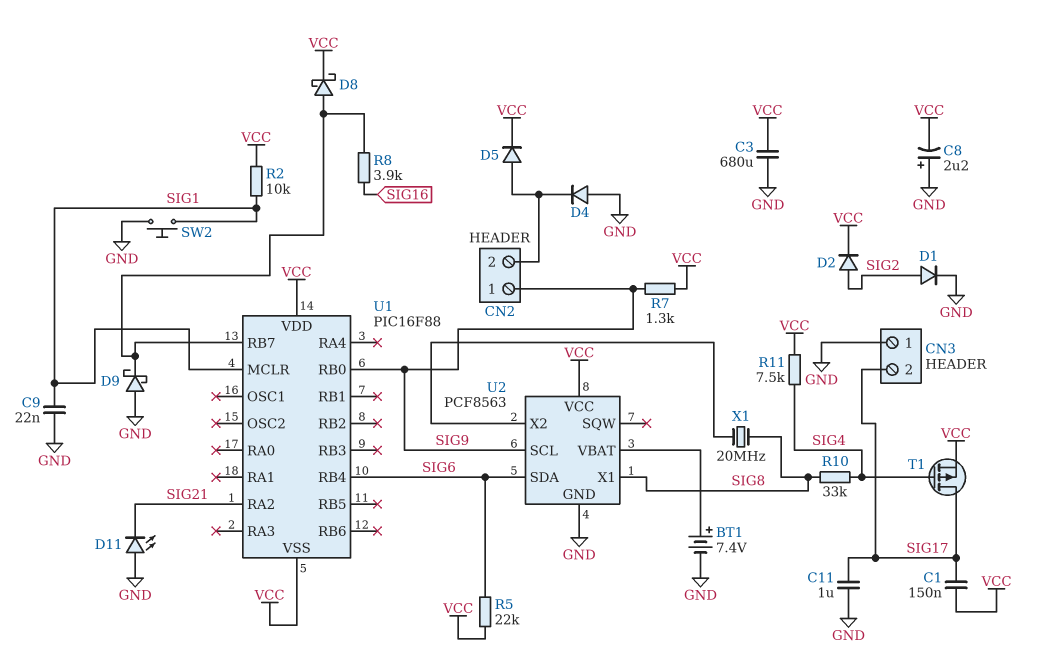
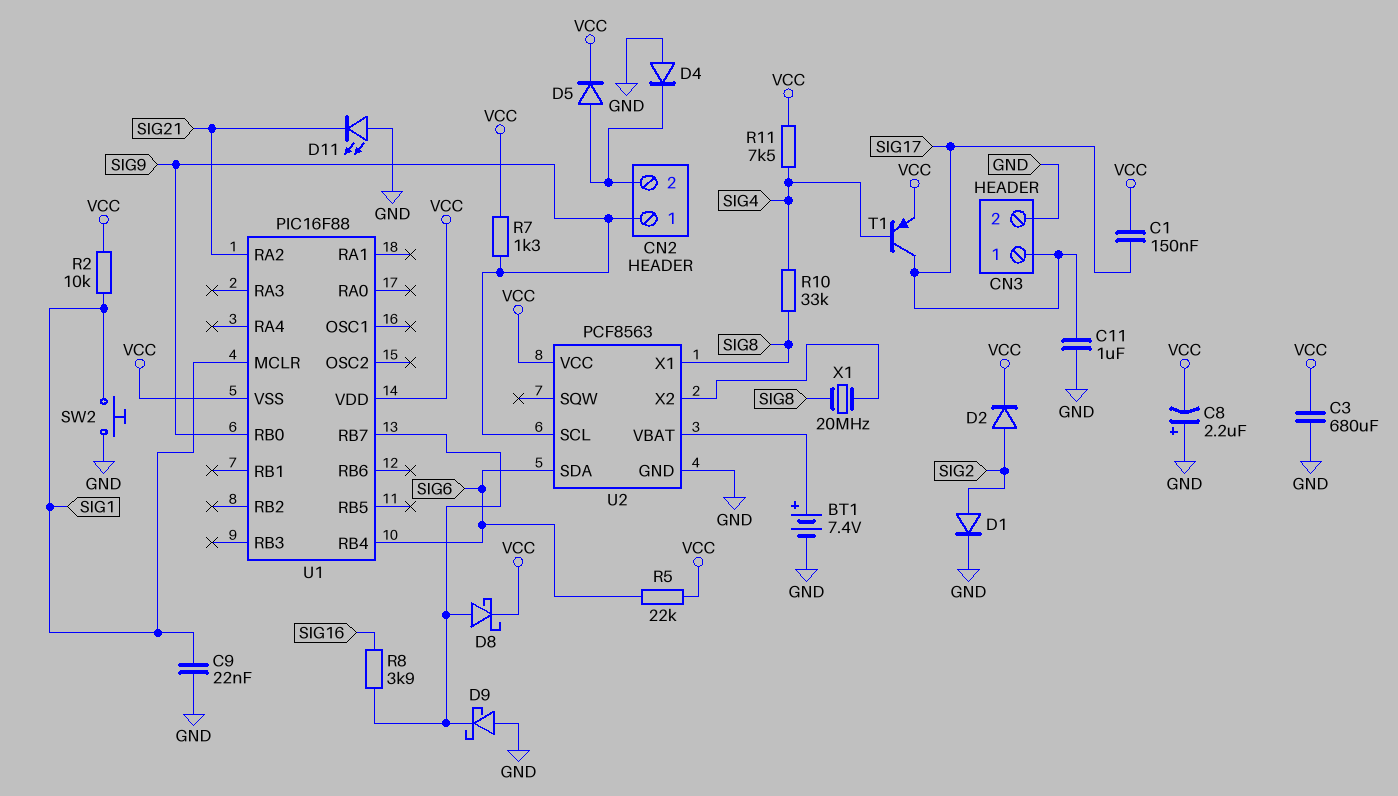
CN3 pin 1: GND -> SIG17
CN3 pin 2: SIG17 -> GND
T1: PMOS (G SIG4, D SIG17, S VCC) -> PNP (B SIG4, C SIG17, E VCC)

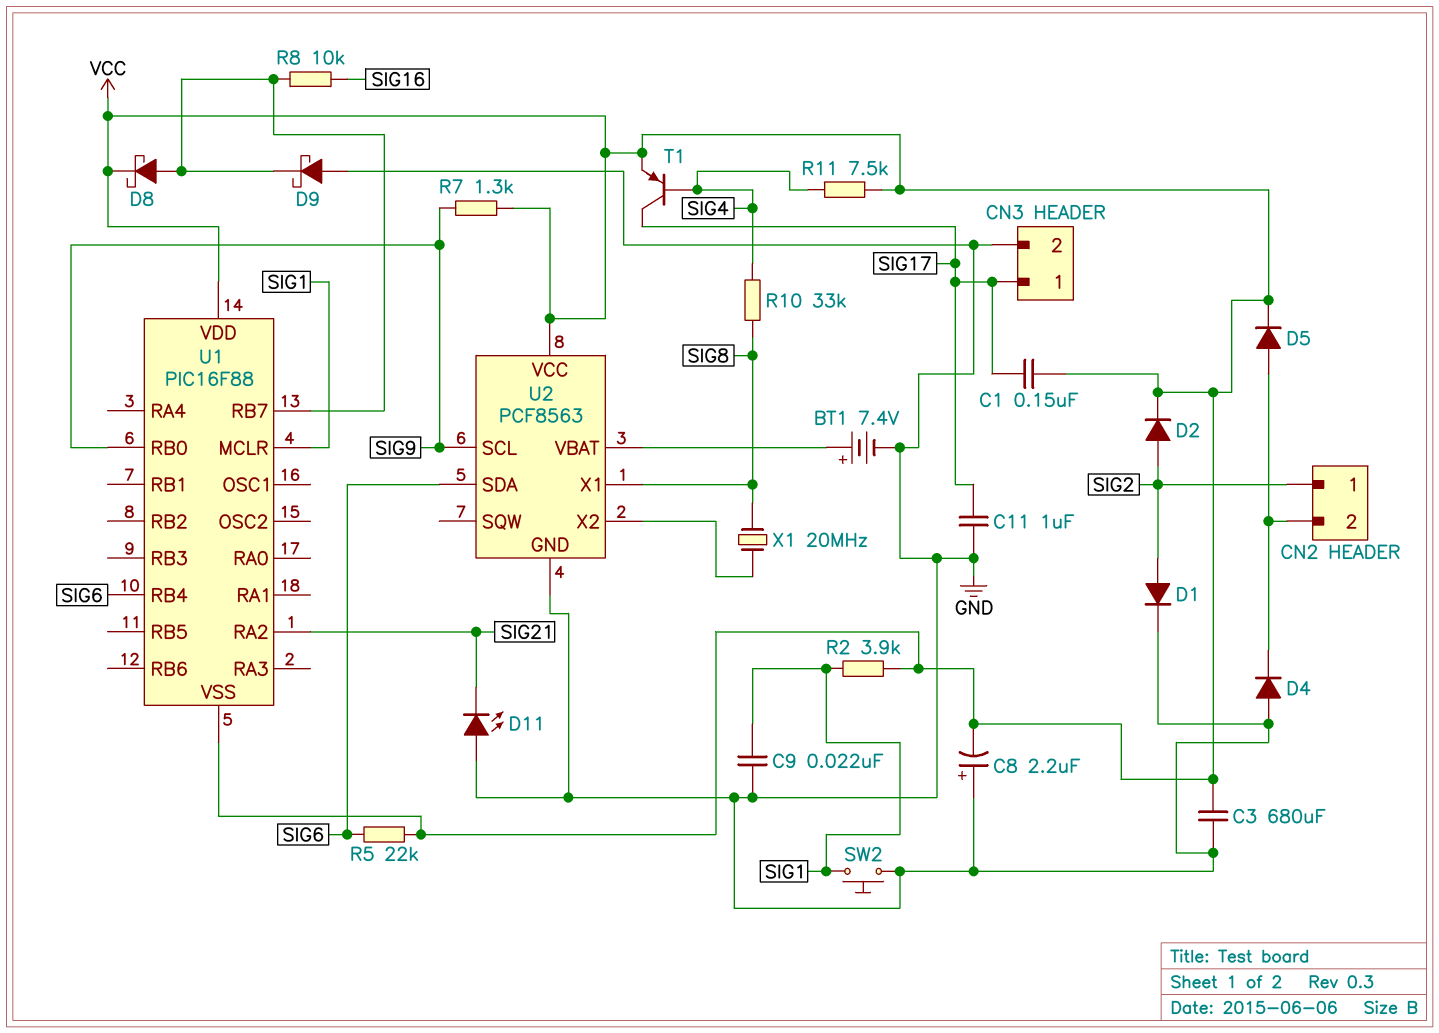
CN2 pin 1: SIG9 -> SIG2
R2: 10k (SIG1, VCC) -> 3.9k (SIG1, VCC)
R8: 3.9k (SIG16, U1/RB7) -> 10k (SIG16, U1/RB7)

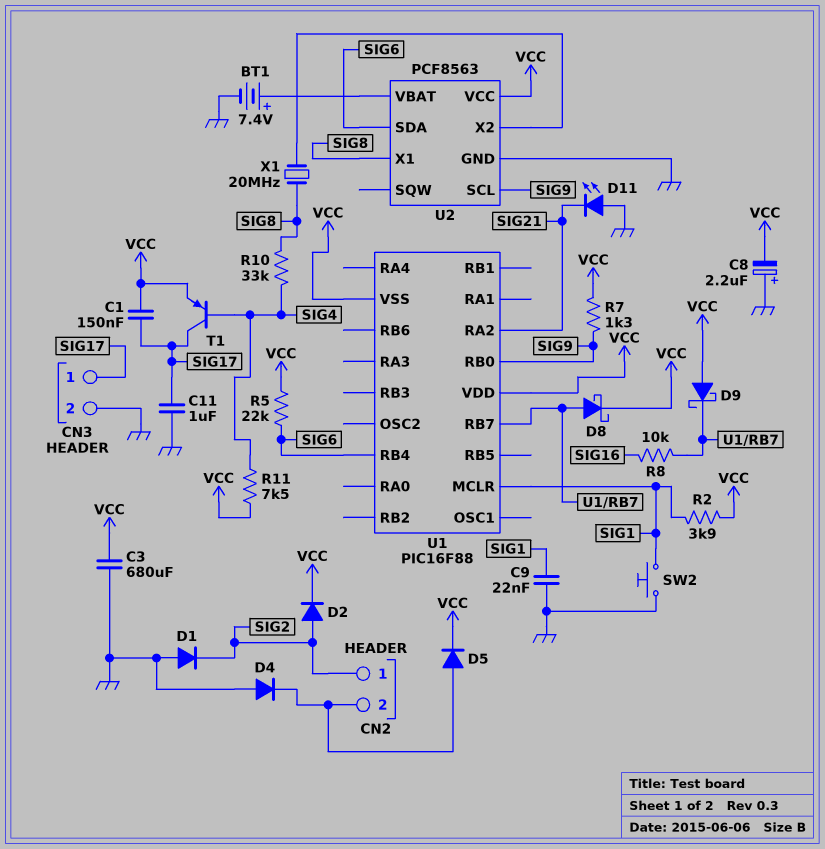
D1: diode (A SIG2, K GND) -> diode (A GND, K SIG2)
D9: schottky (A GND, K U1/RB7) -> schottky (A VCC, K U1/RB7)

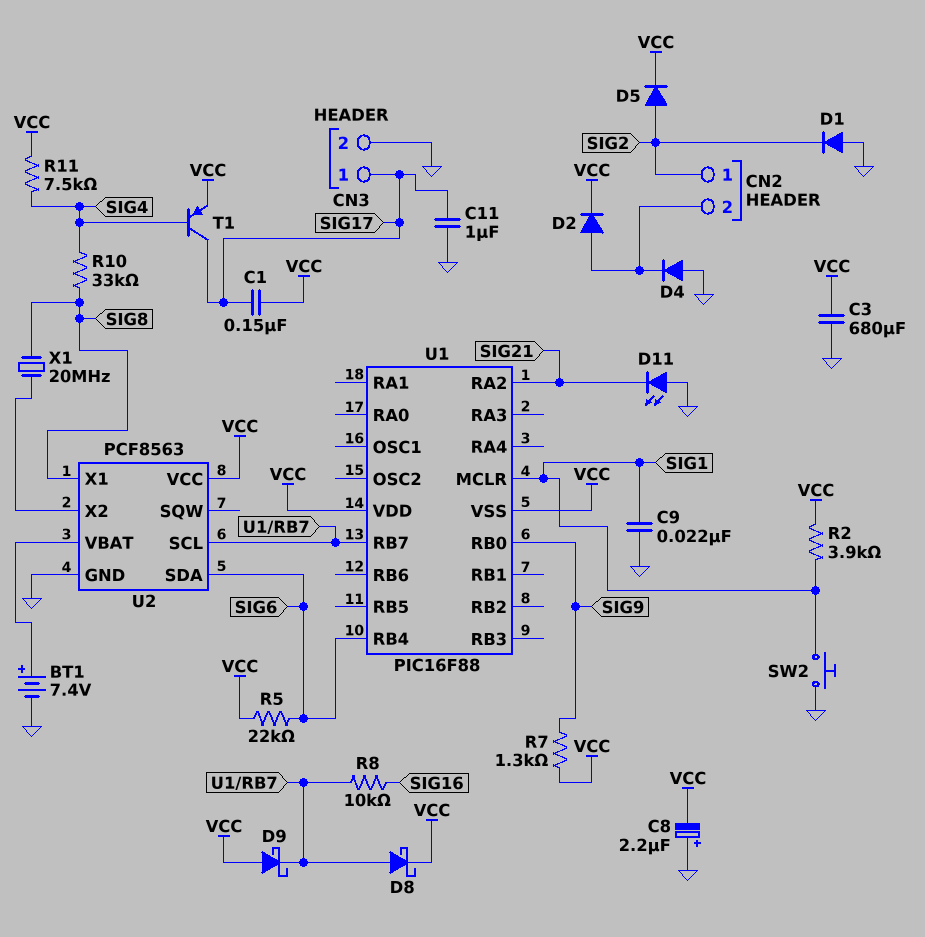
D2: diode (A SIG2, K VCC) -> diode (A CN2/2, K VCC)
D5: diode (A CN2/2, K VCC) -> diode (A SIG2, K VCC)
U2 pin SCL: SIG9 -> U1/RB7

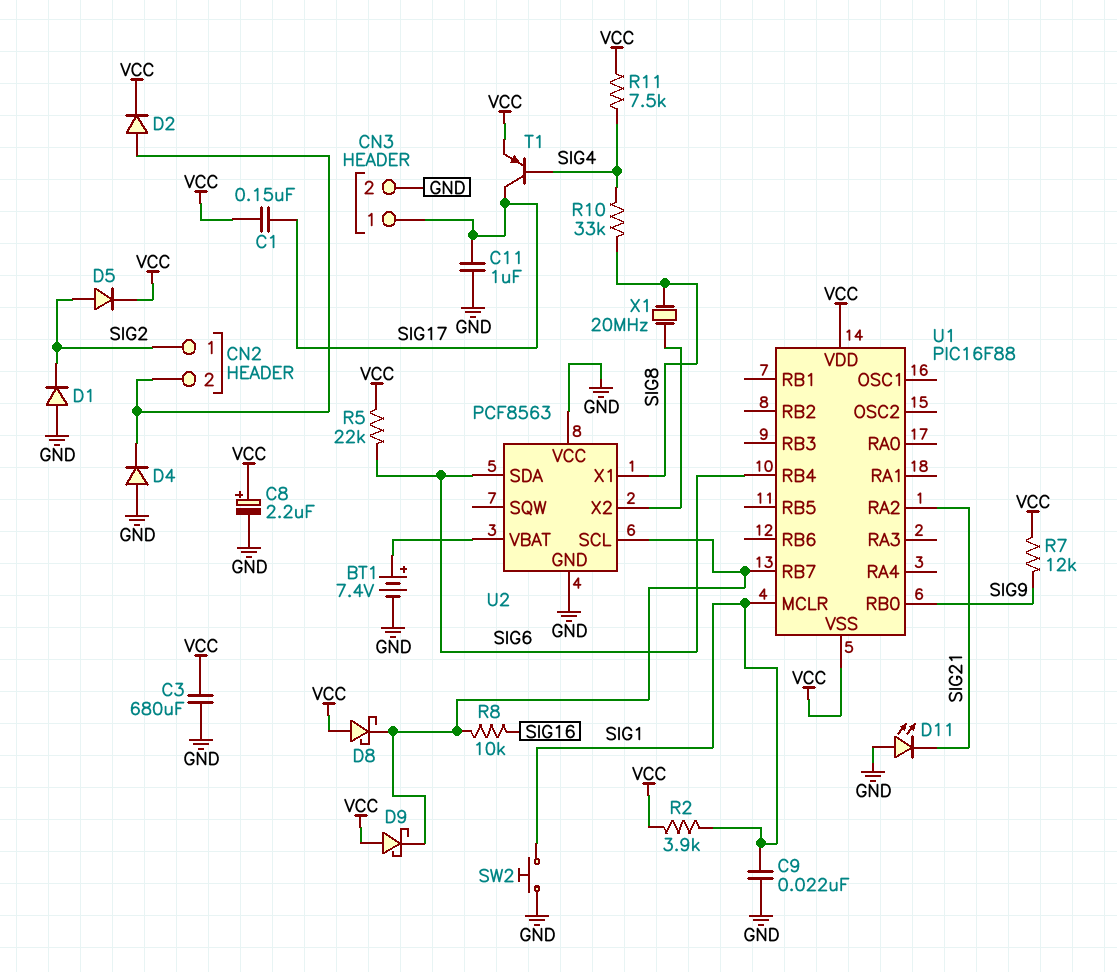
C8: 2.2uF (plus GND, minus VCC) -> 2.2uF (plus VCC, minus GND)
D8: schottky (A U1/RB7, K VCC) -> schottky (A VCC, K U1/RB7)
R7: 1.3k (SIG9, VCC) -> 12k (SIG9, VCC)
U2 pin VCC: VCC -> GND

